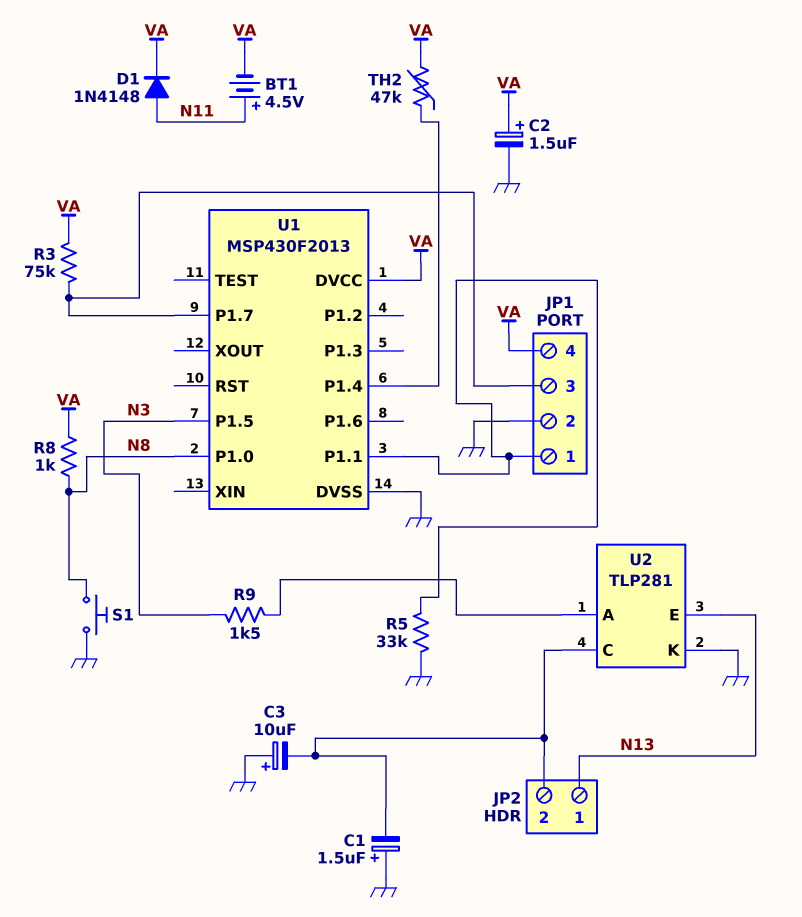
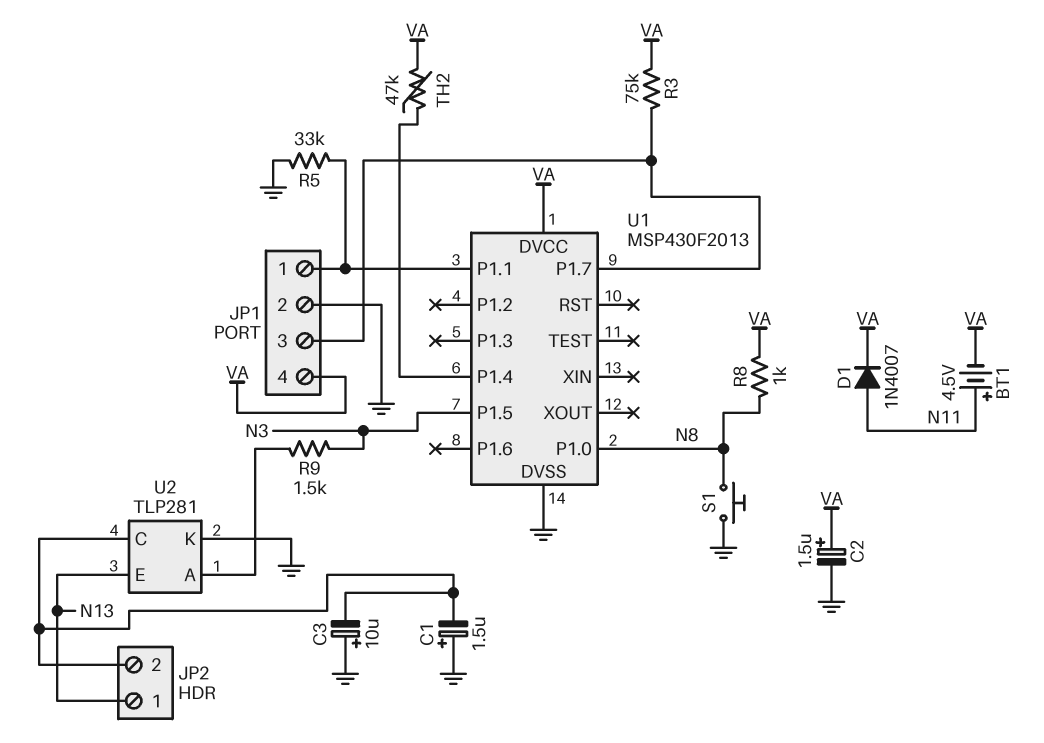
D1: diode 1N4148 (A N11, K VA) -> diode 1N4007 (A N11, K VA)

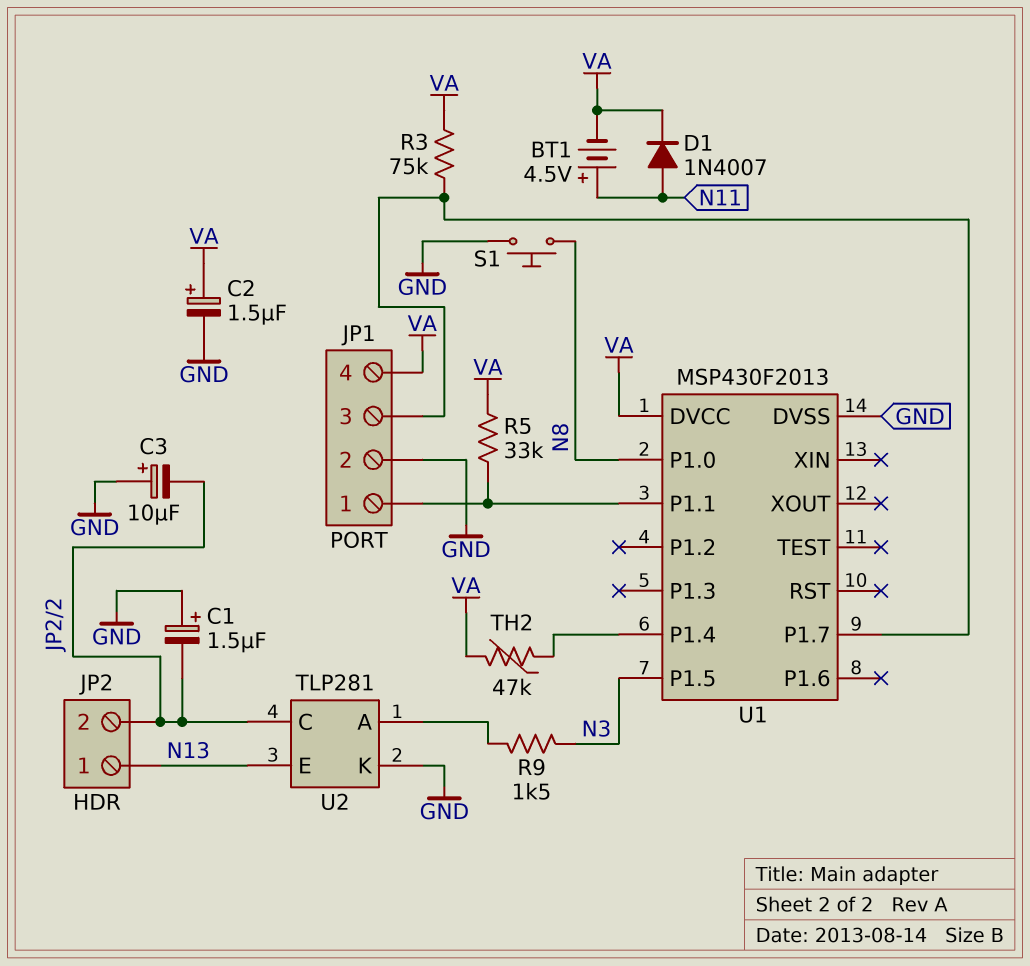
R5: 33k (GND, JP1/1) -> 33k (JP1/1, VA)
R8: 1k (N8, VA) -> none

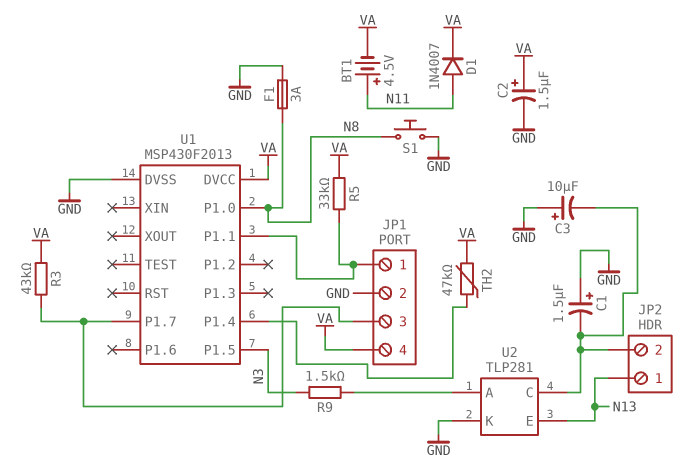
F1: none -> 3A (GND, N8)
R3: 75k (JP1/3, VA) -> 43k (JP1/3, VA)

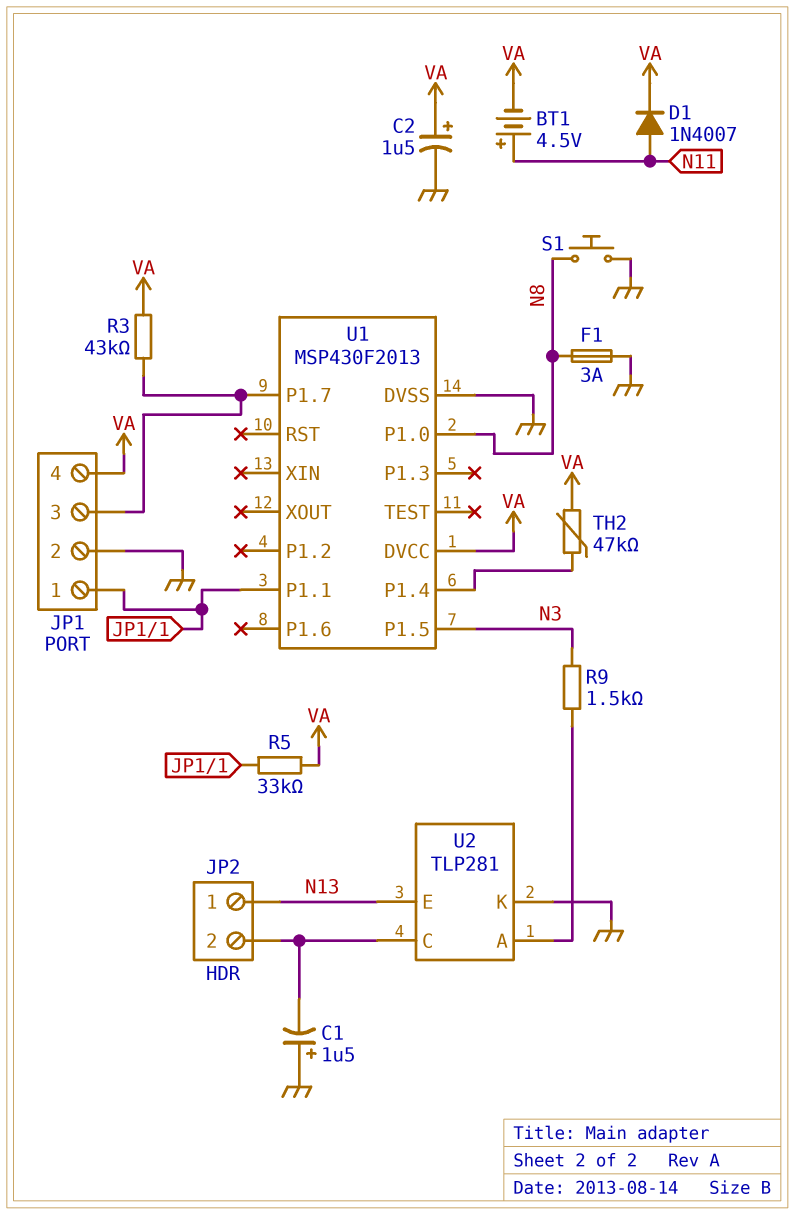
C3: 10uF (plus GND, minus JP2/2) -> none

